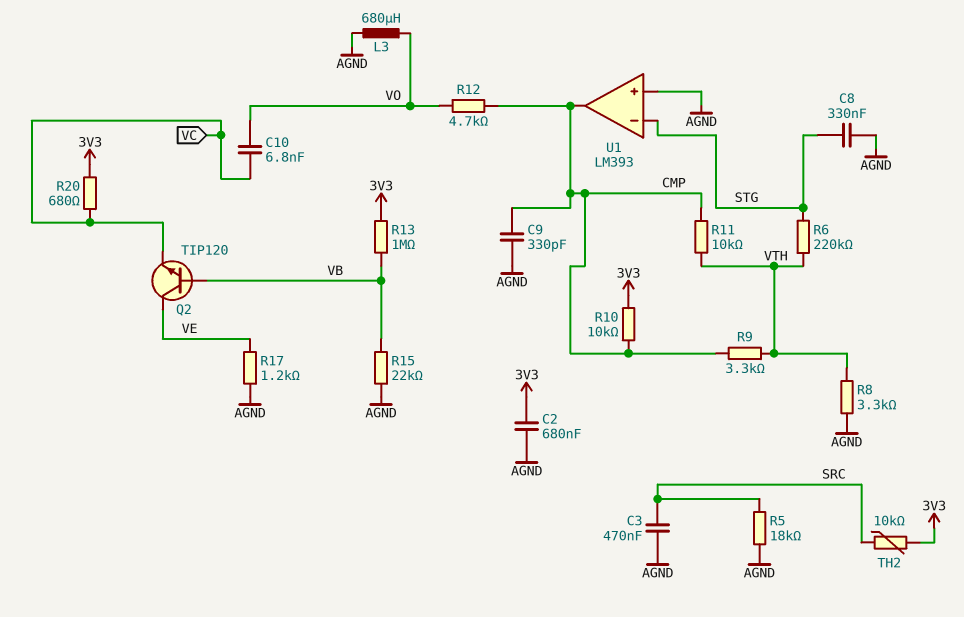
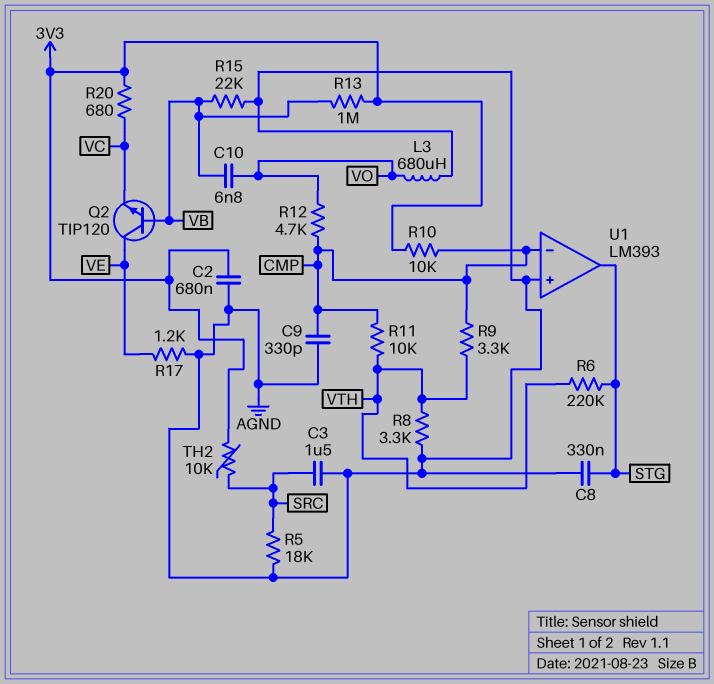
C3: 470nF (AGND, SRC) -> 1.5uF (AGND, SRC)
C10: 6.8nF (VC, VO) -> 6.8nF (VB, VO)
U1 pin in-: STG -> CMP
U1 pin out: CMP -> STG

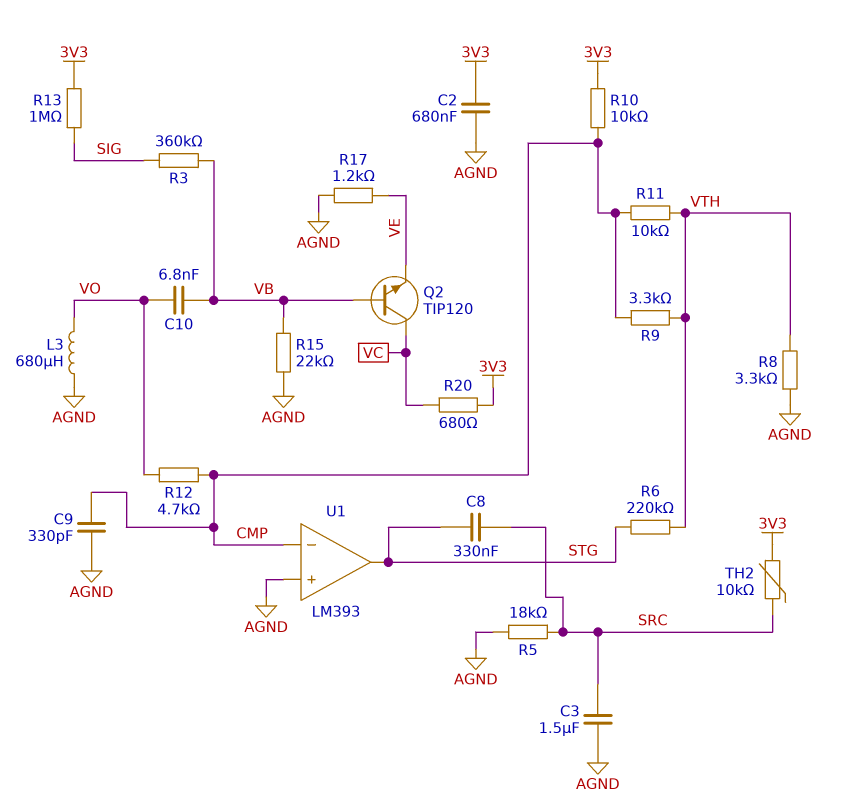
C8: 330nF (AGND, STG) -> 330nF (SRC, STG)
Q2: NPN TIP120 (B VB, C VE, E VC) -> NPN TIP120 (B VB, C VC, E VE)
R3: none -> 360k (SIG, VB)
R13: 1M (3V3, VB) -> 1M (3V3, SIG)

